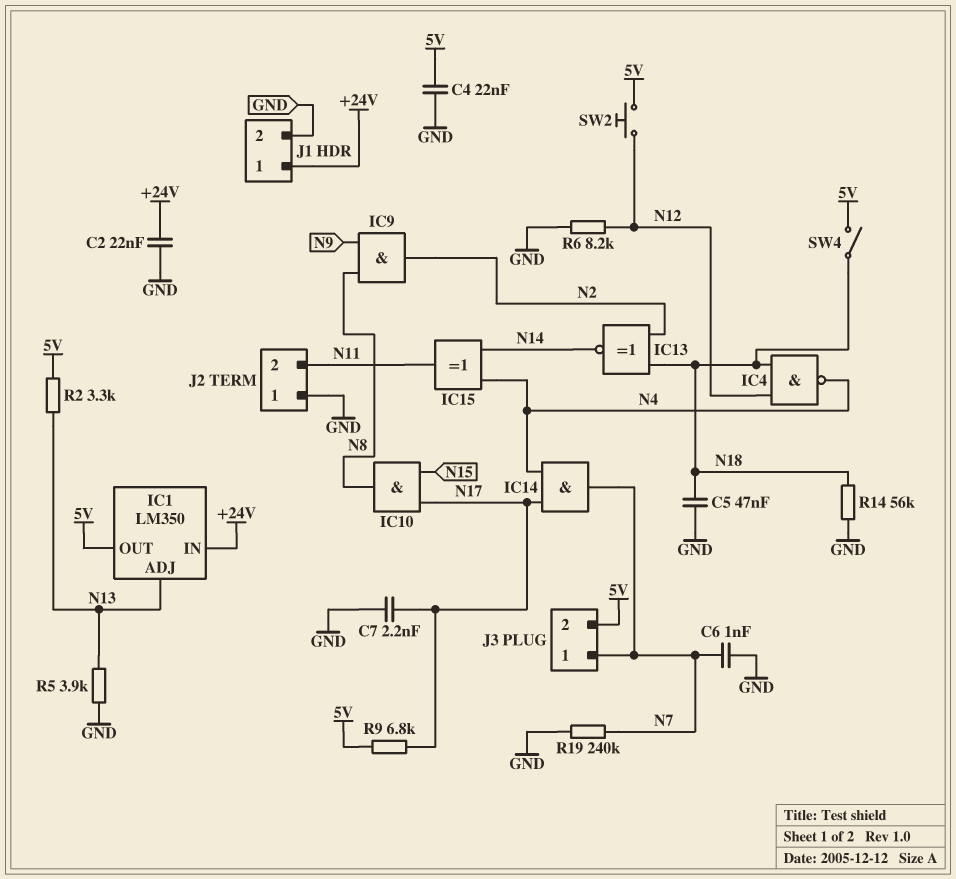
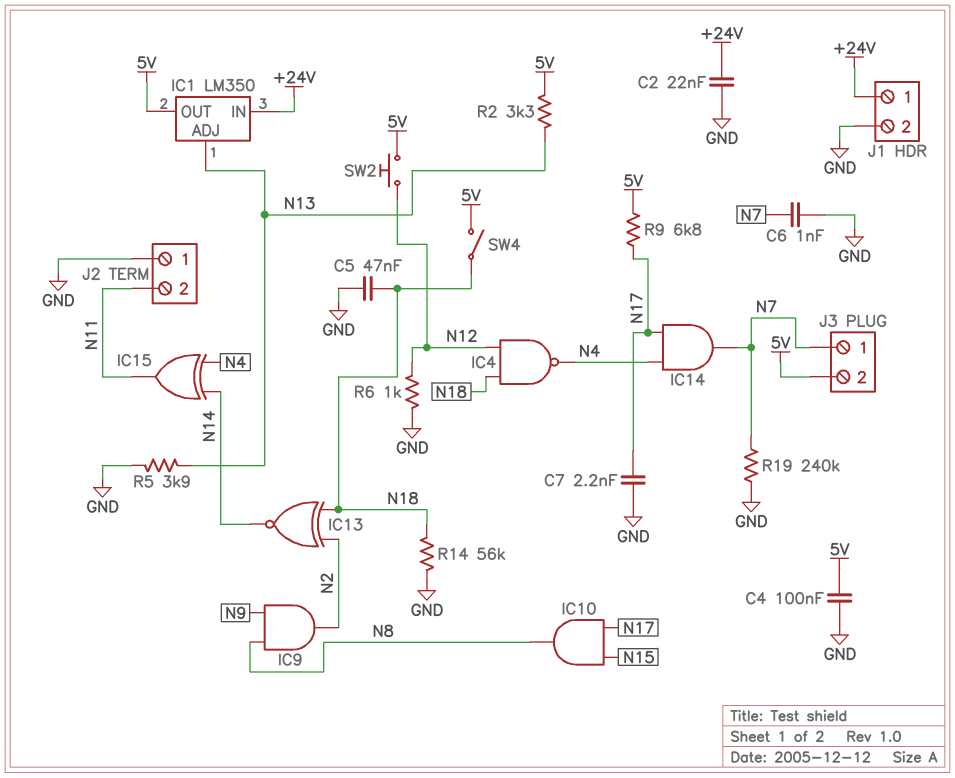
C4: 22nF (5V, GND) -> 100nF (5V, GND)
R6: 8.2k (GND, N12) -> 1k (GND, N12)

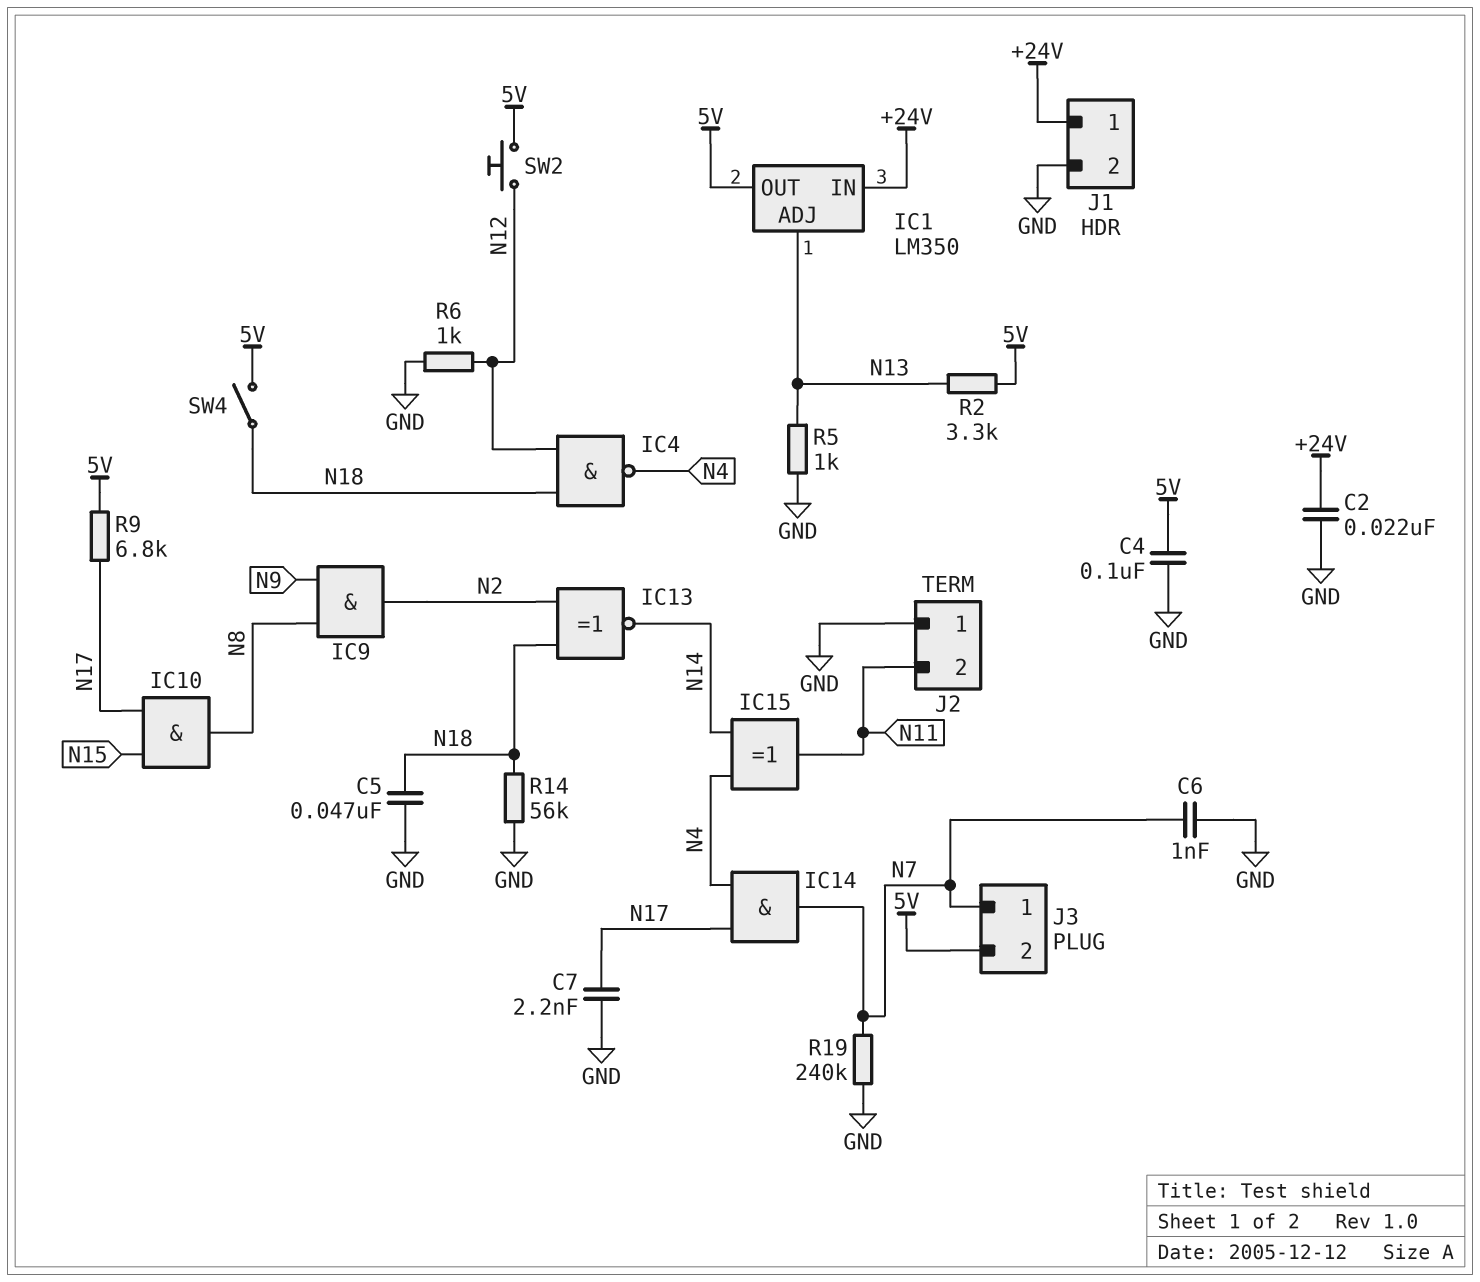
R5: 3.9k (GND, N13) -> 1k (GND, N13)

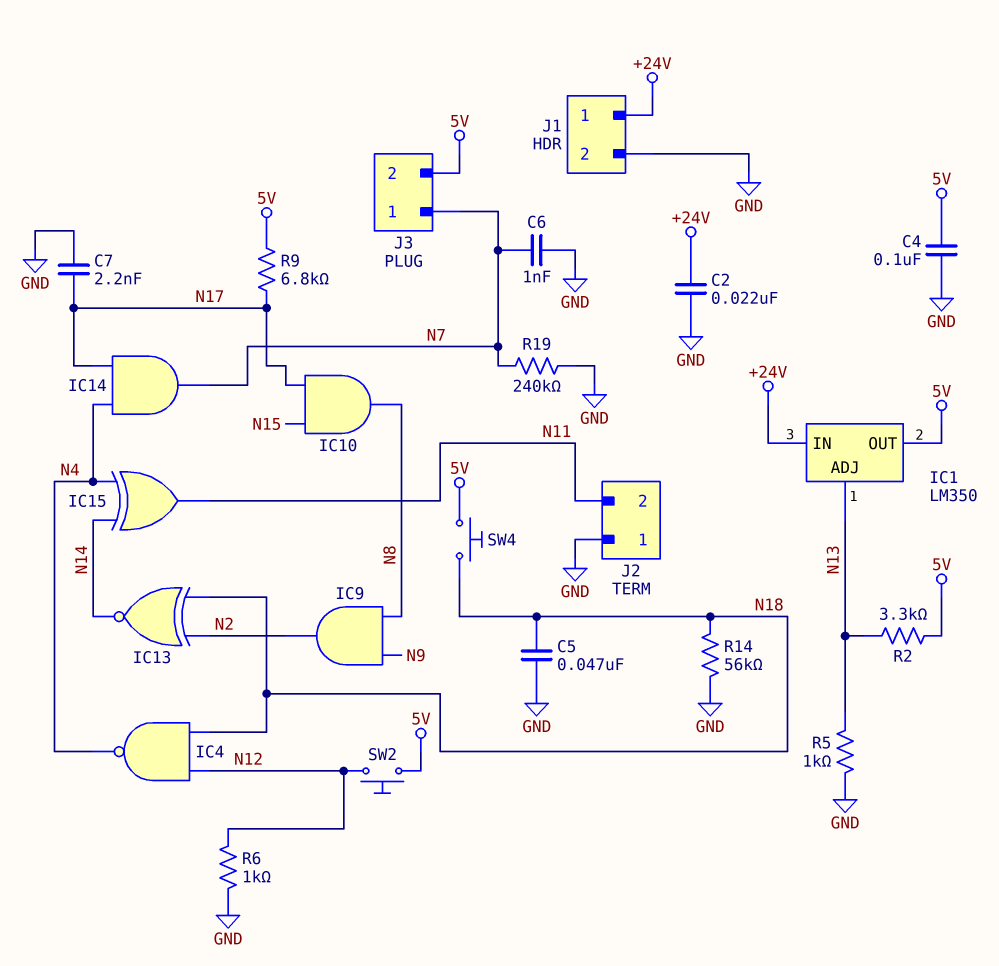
SW4: switch (5V, N18) -> button (5V, N18)

